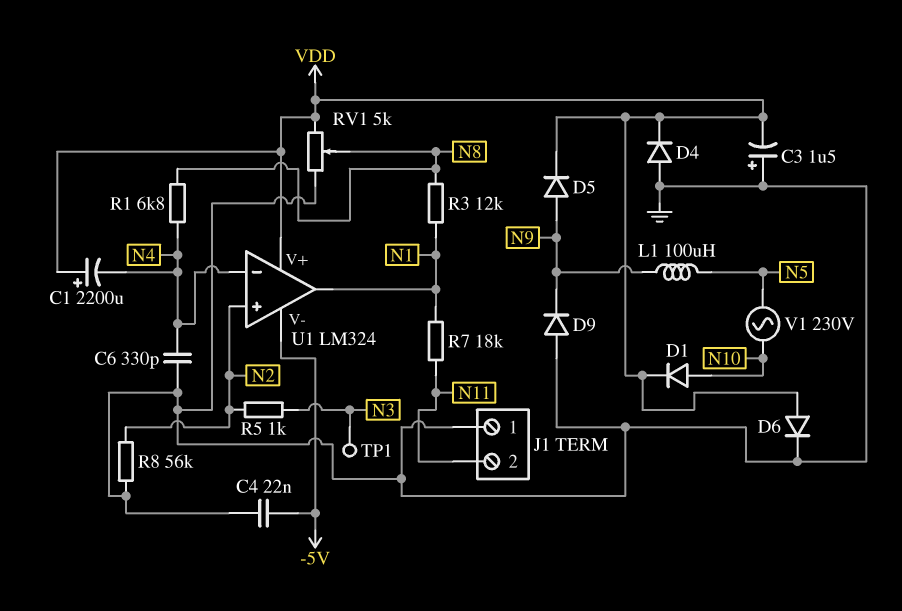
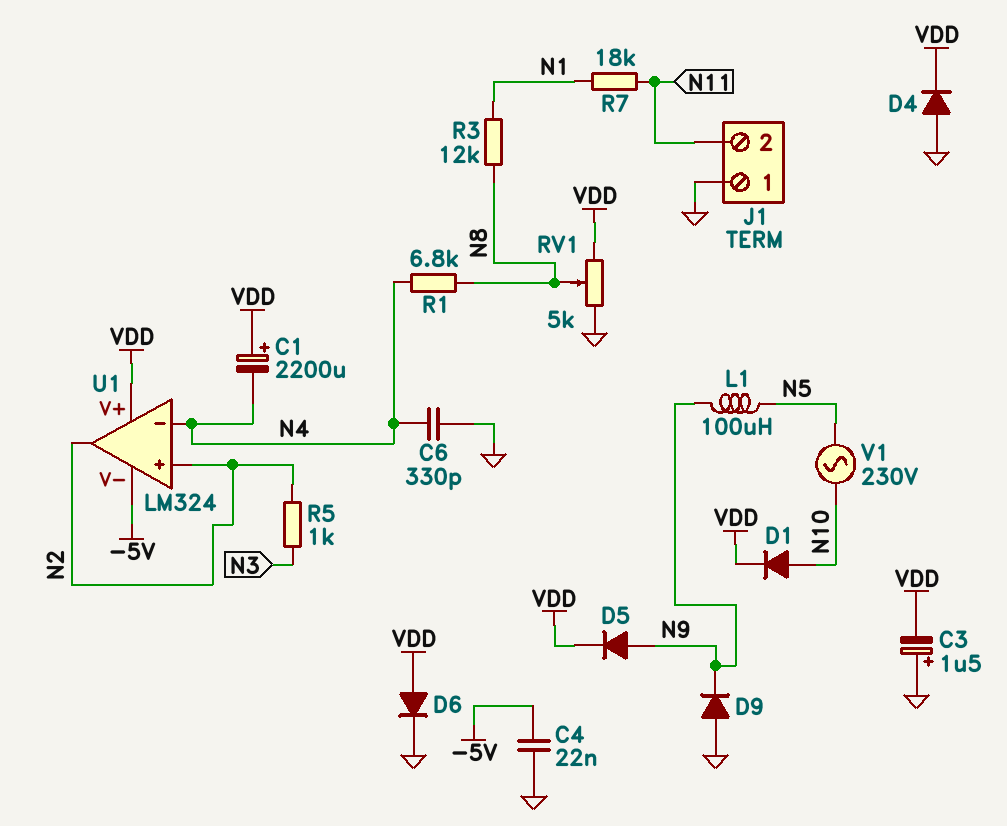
R8: 56k (GND, N2) -> none
TP1: test point (N3) -> none
U1 pin out: N1 -> N2

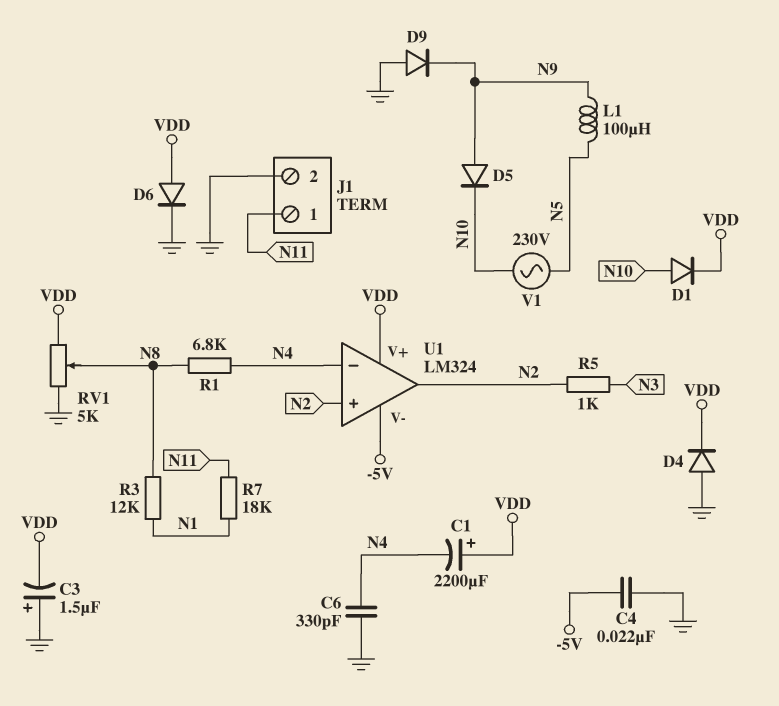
D5: diode (A N9, K VDD) -> diode (A N9, K N10)
J1 pin 1: GND -> N11
J1 pin 2: N11 -> GND

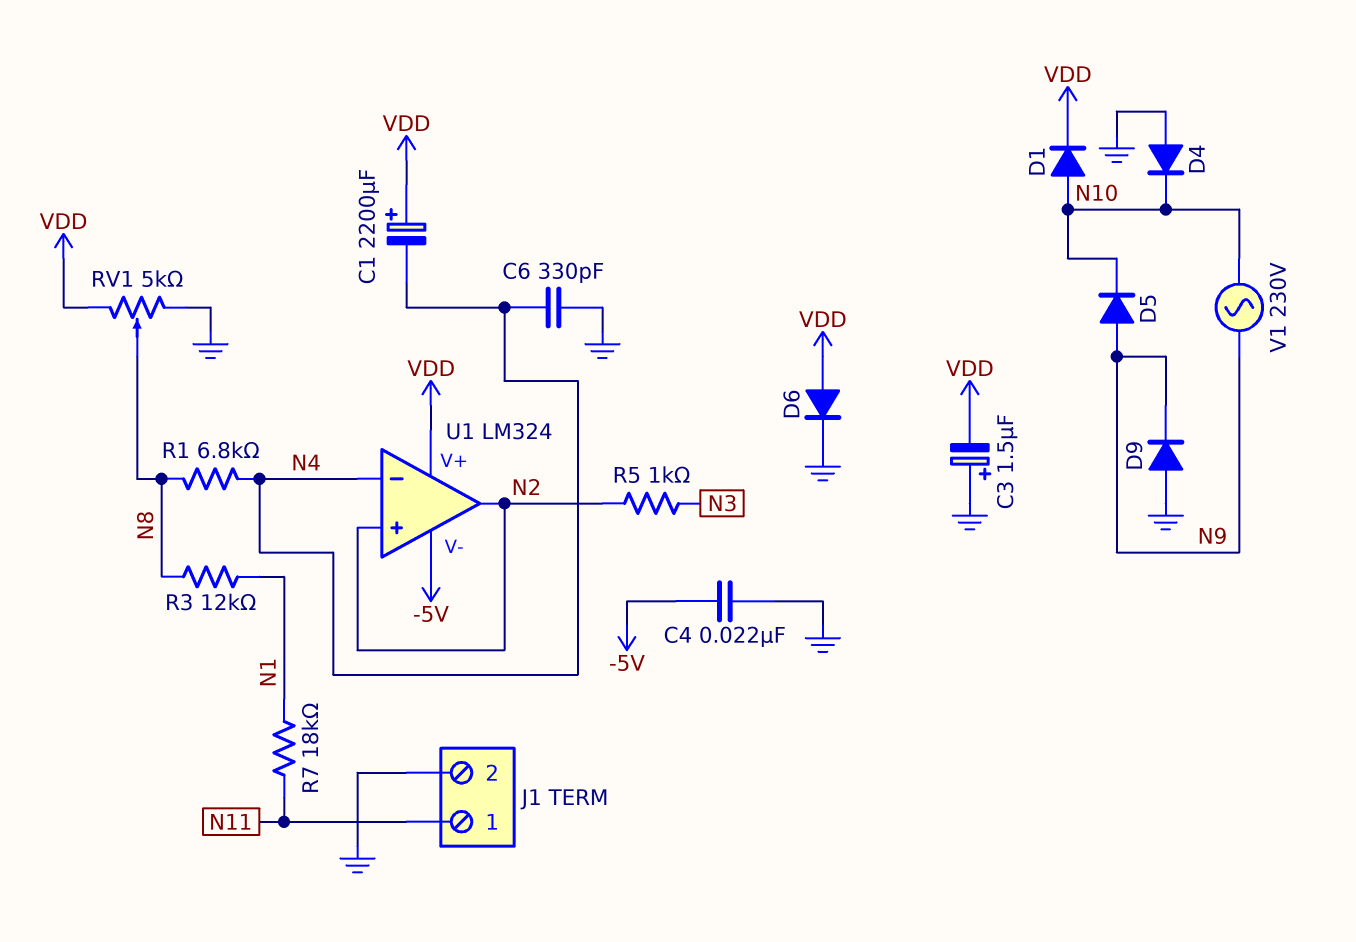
D4: diode (A GND, K VDD) -> diode (A GND, K N10)
L1: 100uH (N5, N9) -> none
V1: AC 230V (N5, N10) -> AC 230V (N9, N10)

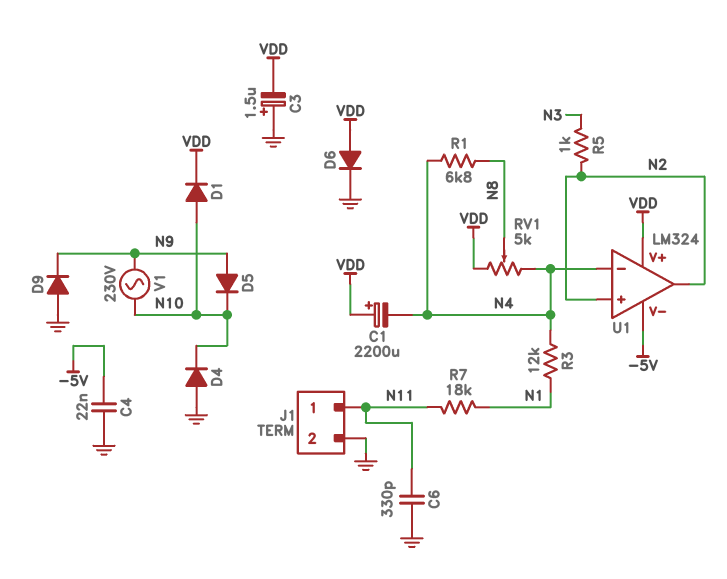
C6: 330pF (GND, N4) -> 330pF (GND, N11)
R3: 12k (N1, N8) -> 12k (N1, N4)
RV1: 5k (GND, VDD, wiper N8) -> 5k (N4, VDD, wiper N8)

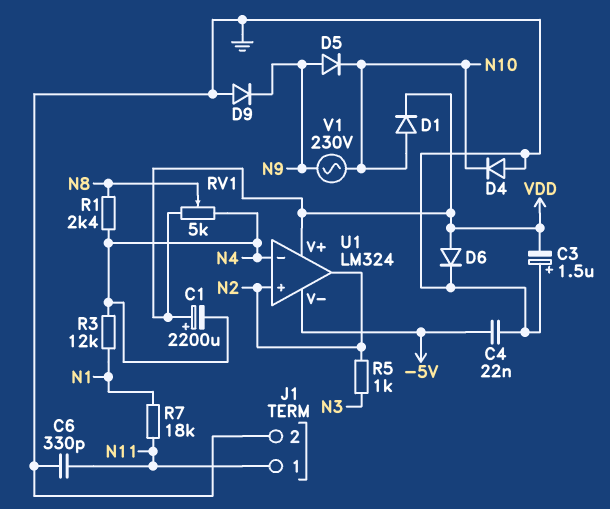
R1: 6.8k (N4, N8) -> 2.4k (N4, N8)

